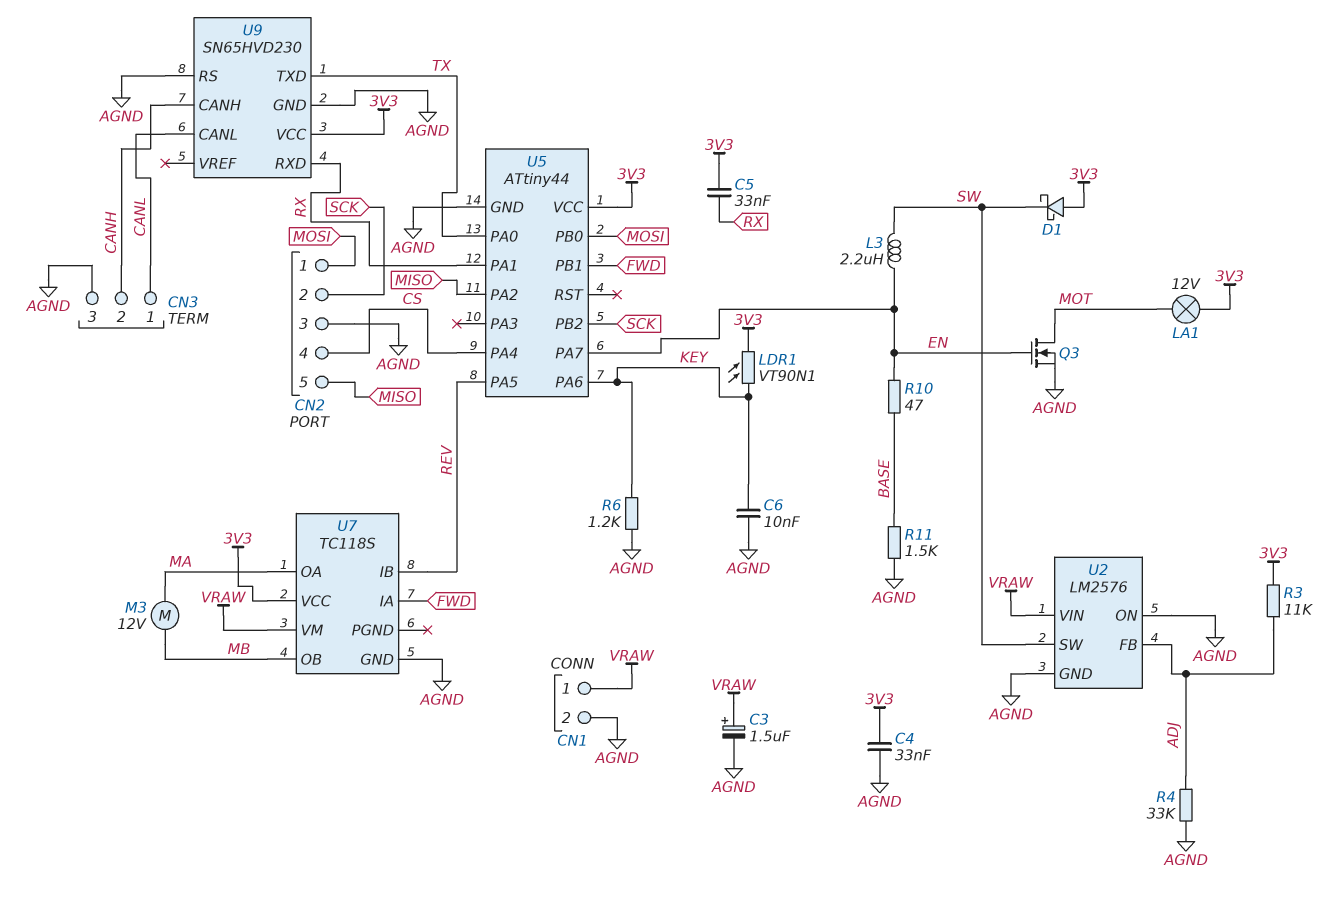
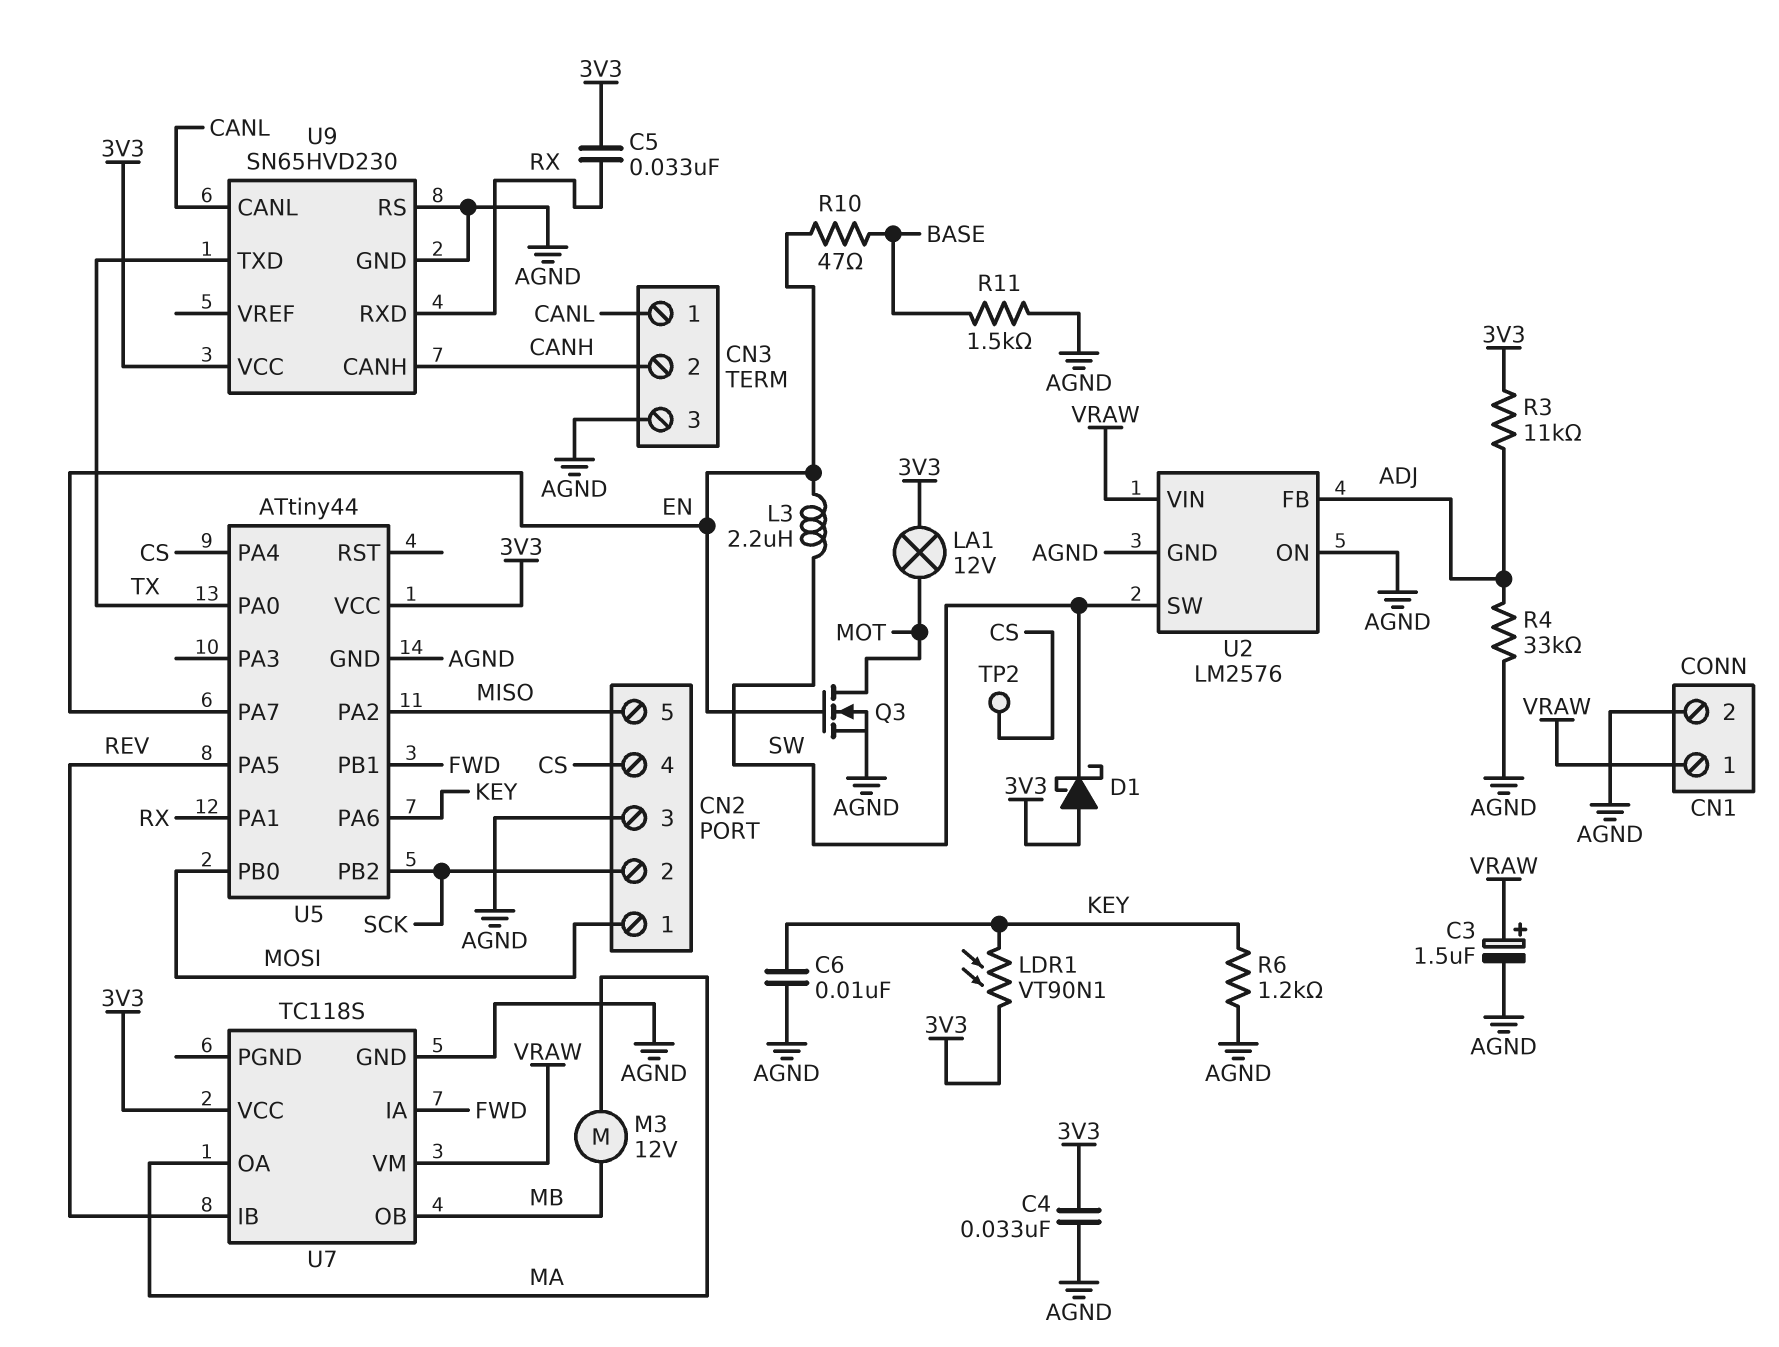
TP2: none -> test point (CS)

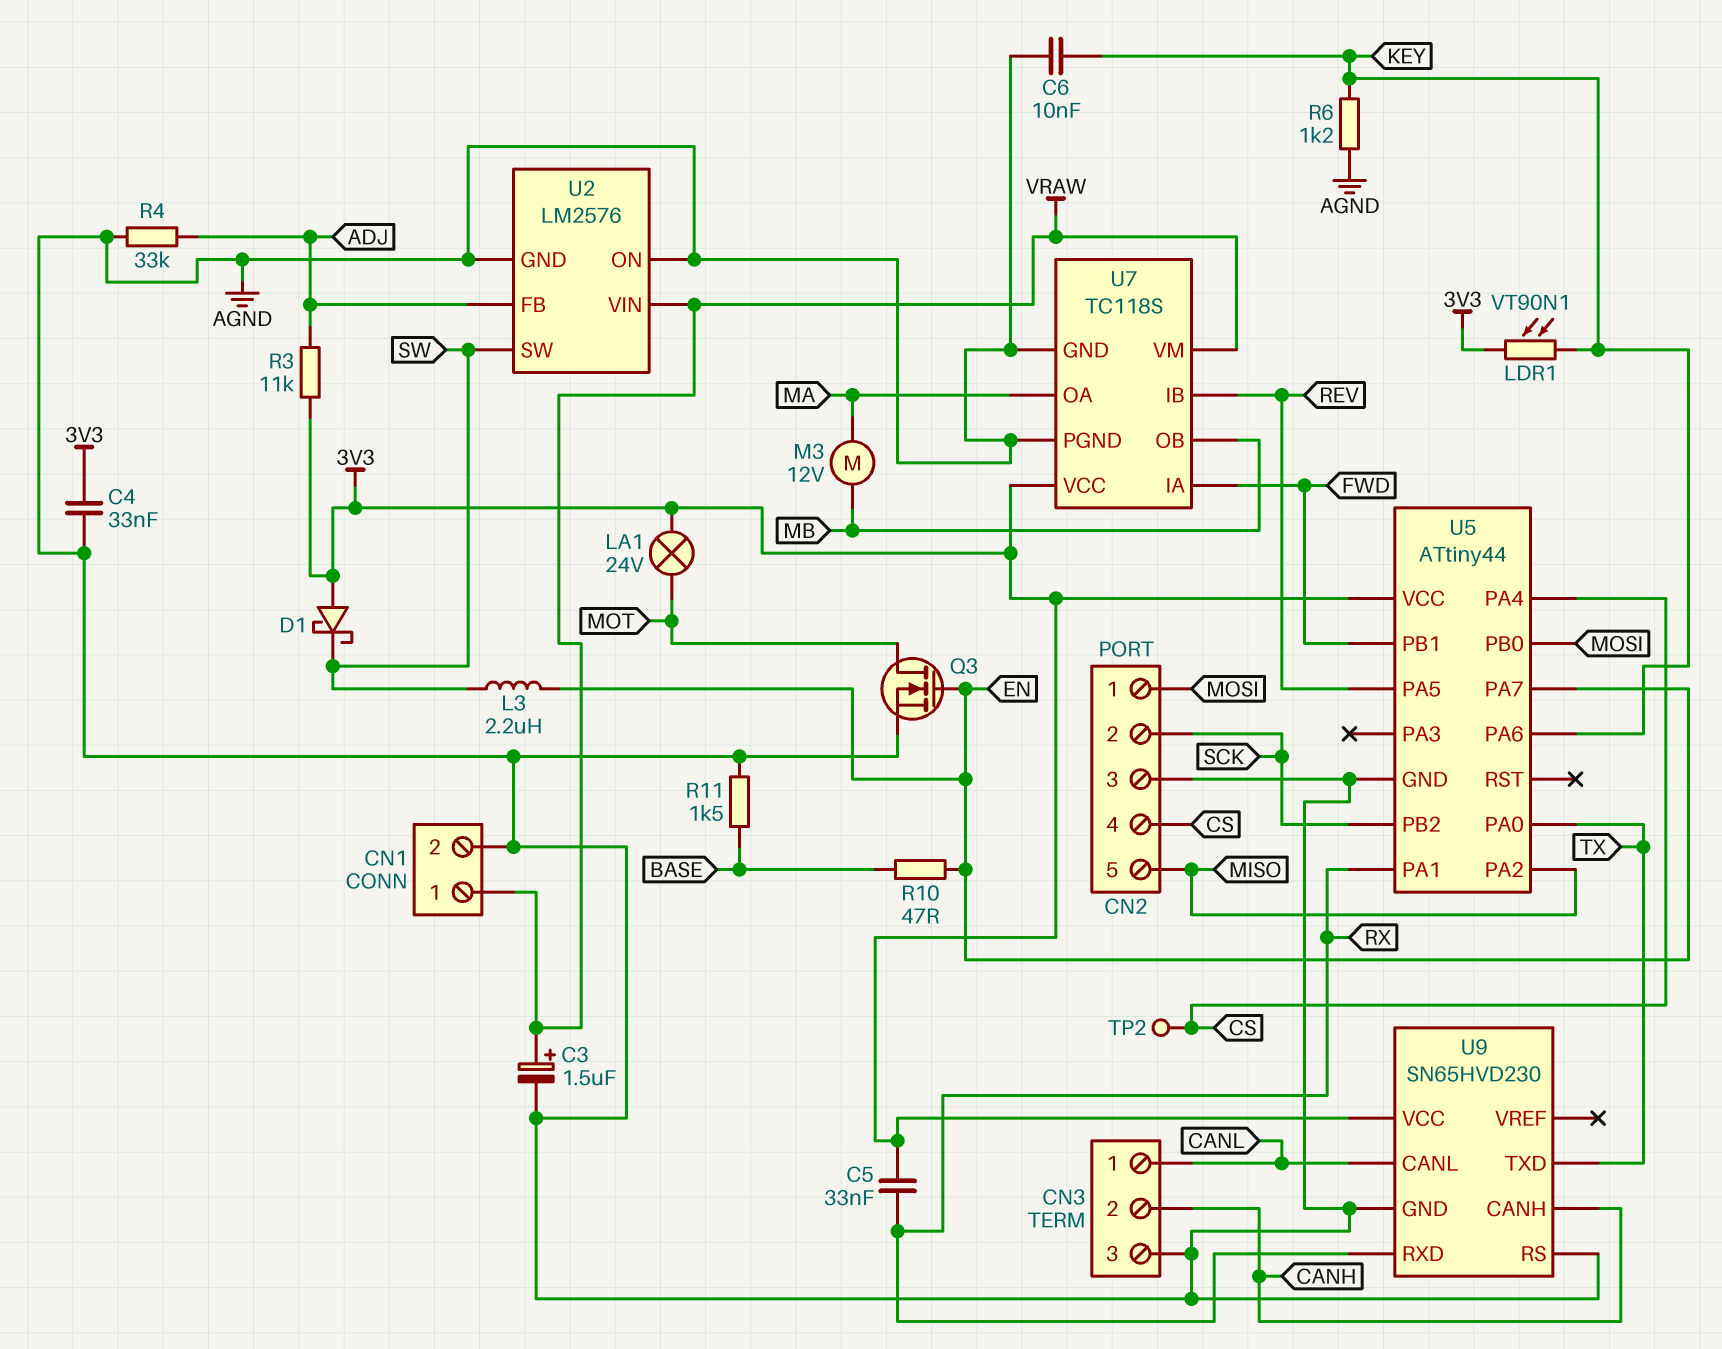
LA1: lamp 12V (3V3, MOT) -> lamp 24V (3V3, MOT)
U7 pin PGND: none -> AGND

